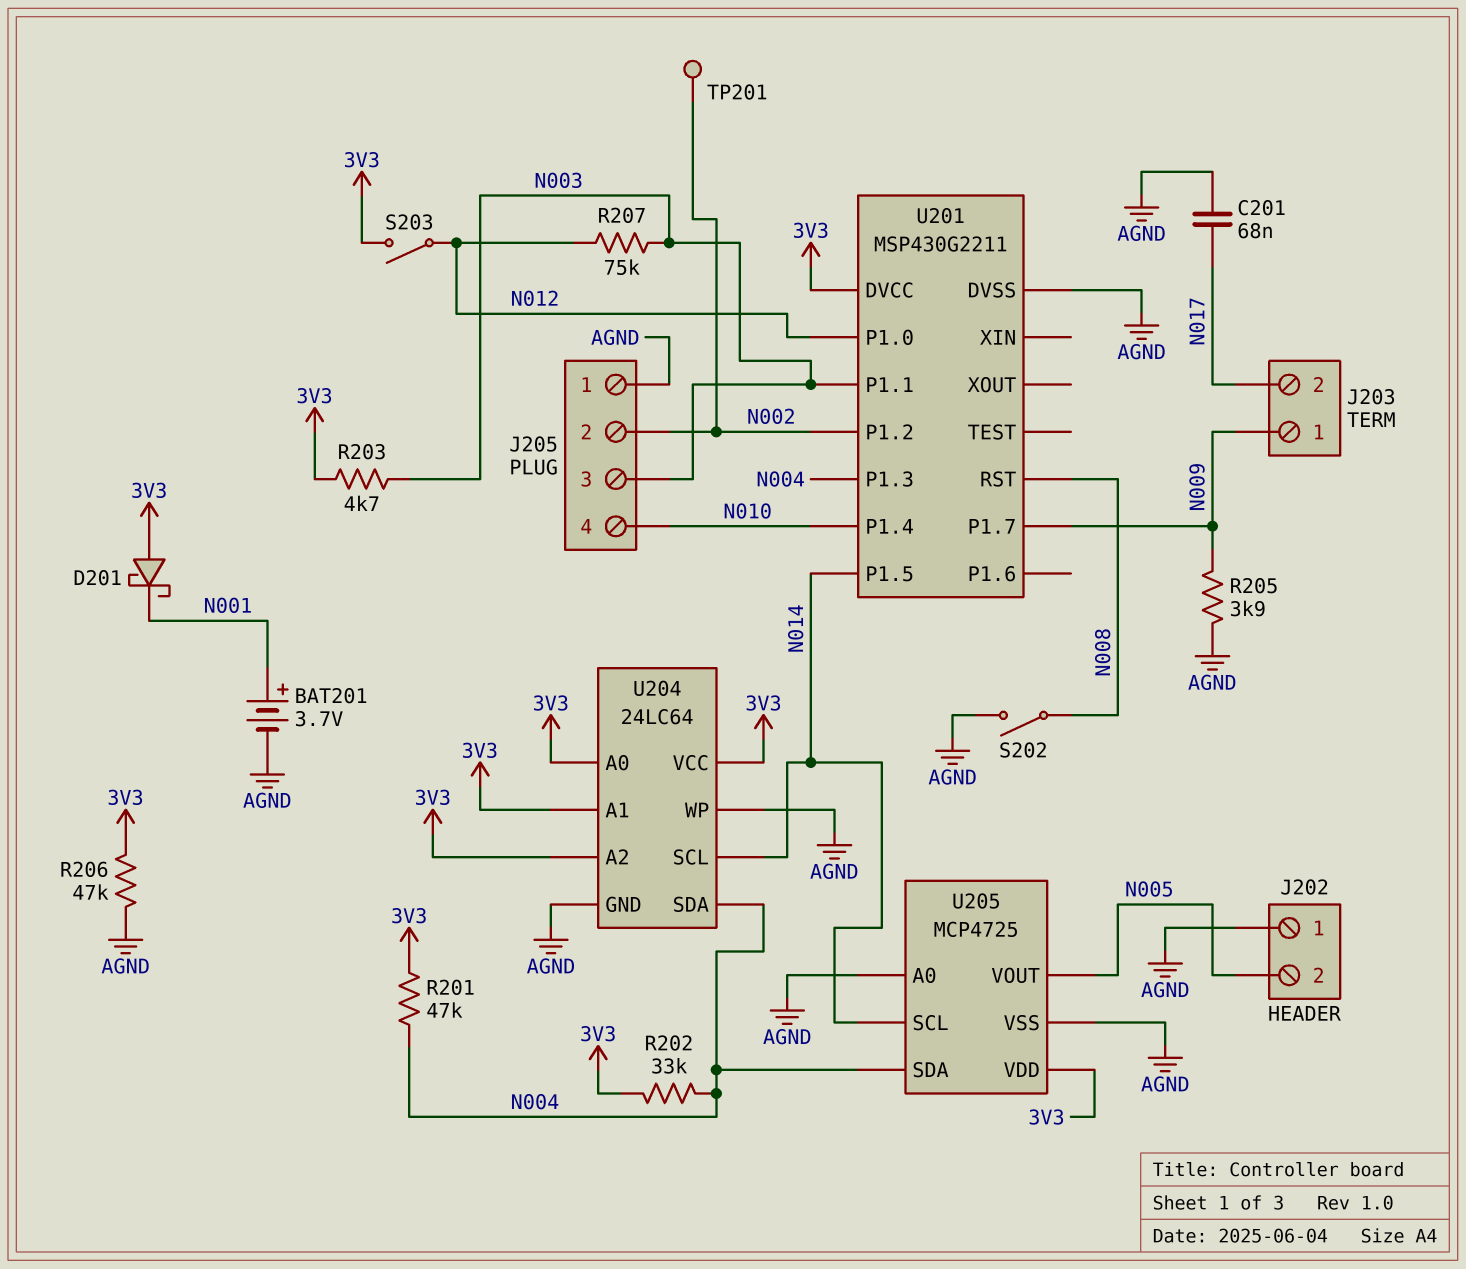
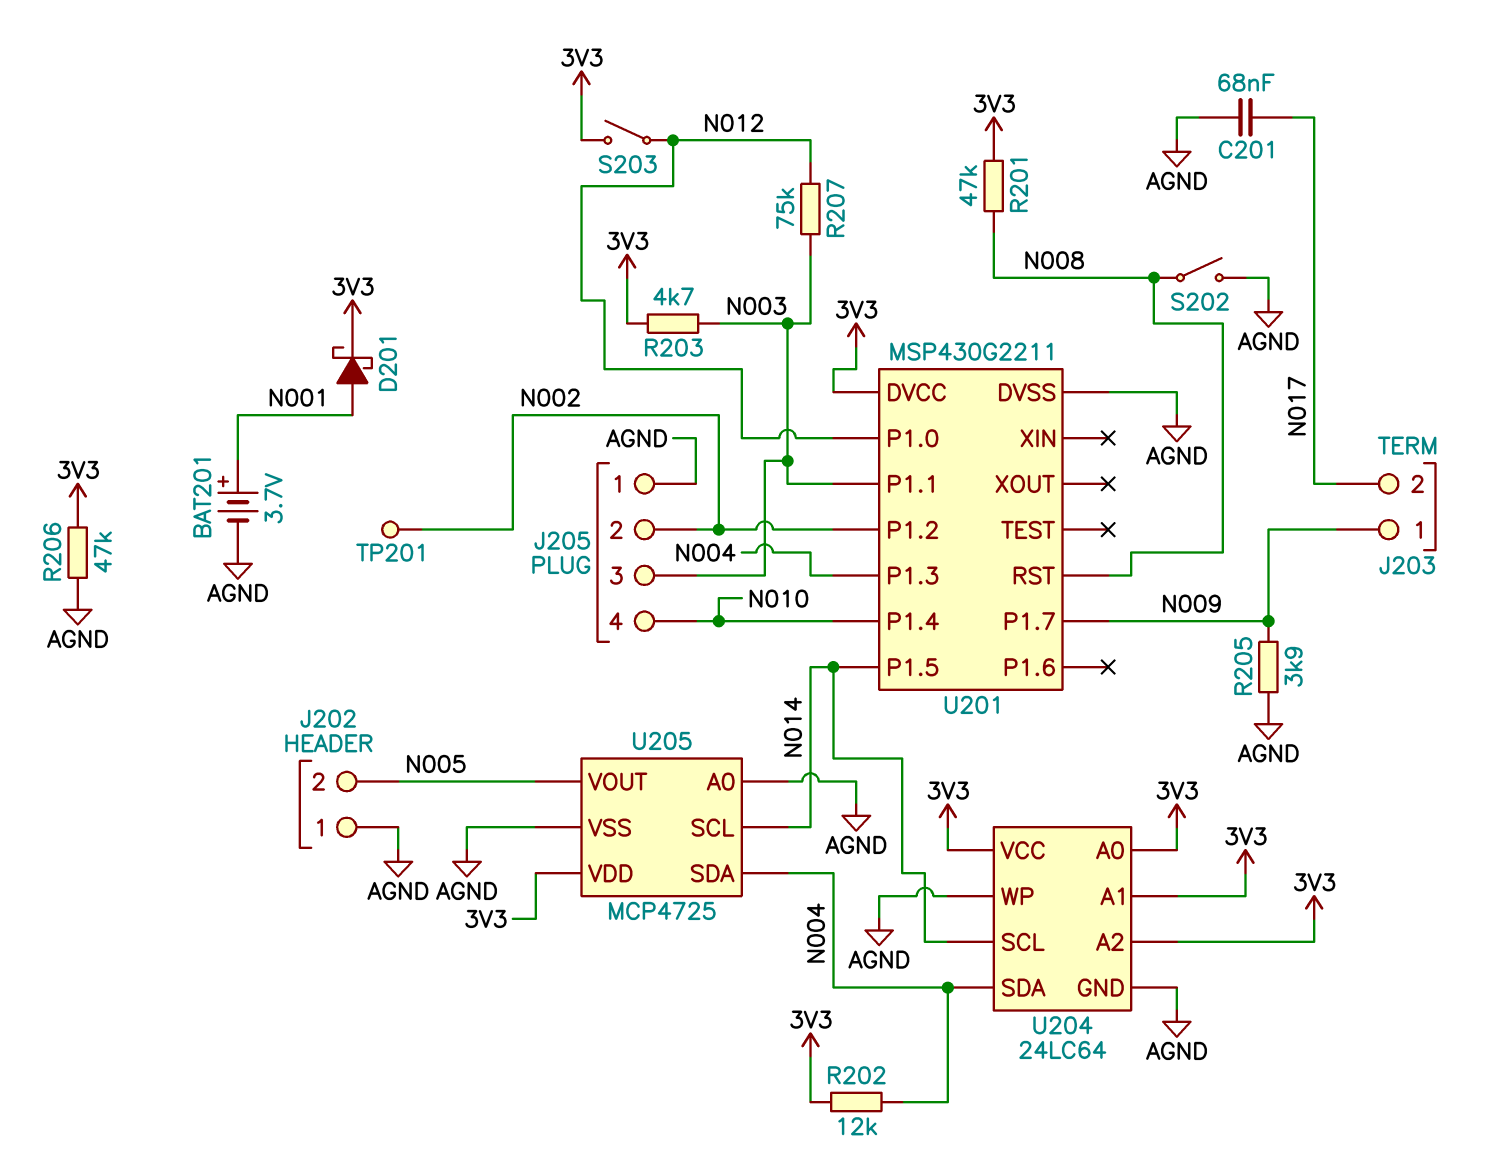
D201: schottky (A 3V3, K N001) -> schottky (A N001, K 3V3)
R201: 47k (3V3, N004) -> 47k (3V3, N008)
R202: 33k (3V3, N004) -> 12k (3V3, N004)

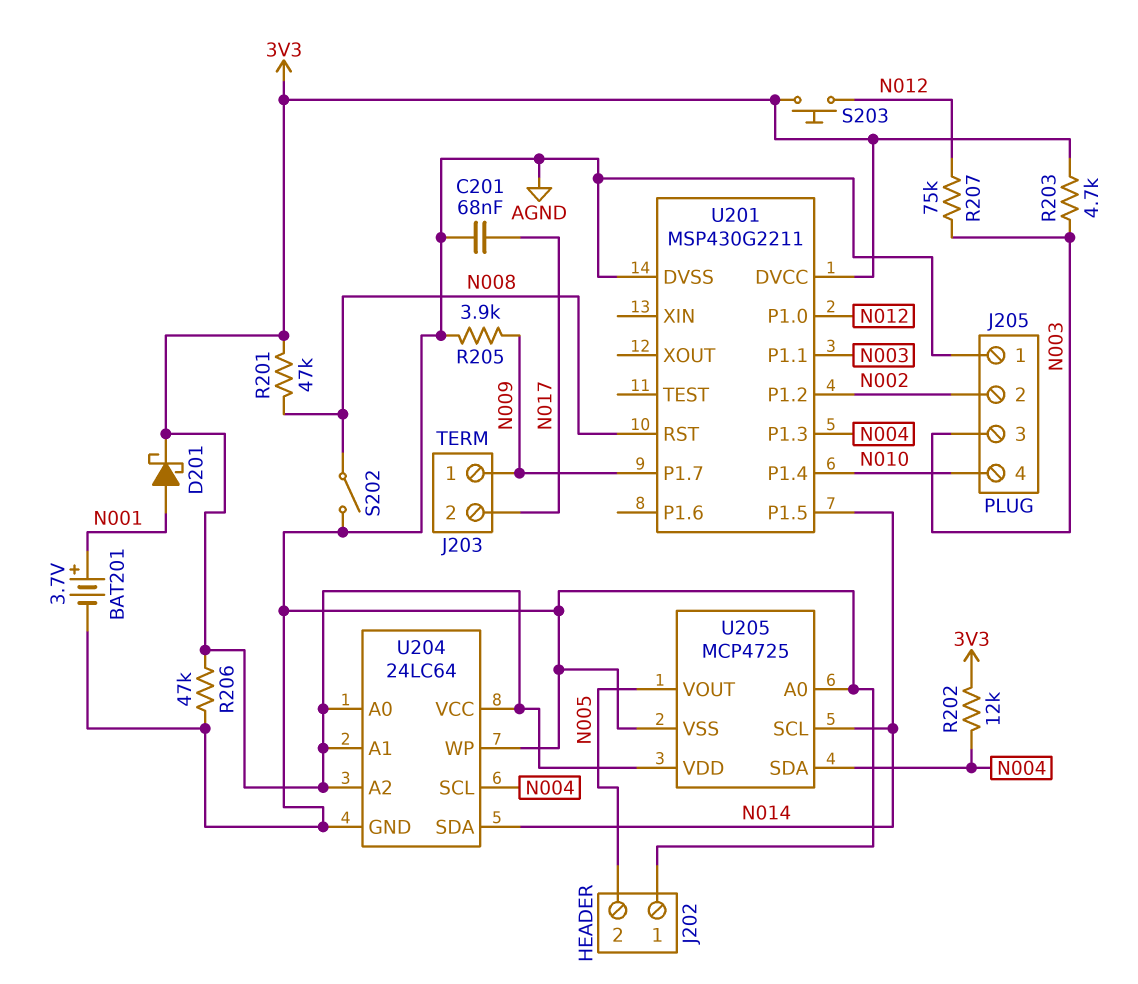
S203: switch (3V3, N012) -> button (3V3, N012)
TP201: test point (N002) -> none
U204 pin SCL: N014 -> N004
U204 pin SDA: N004 -> N014

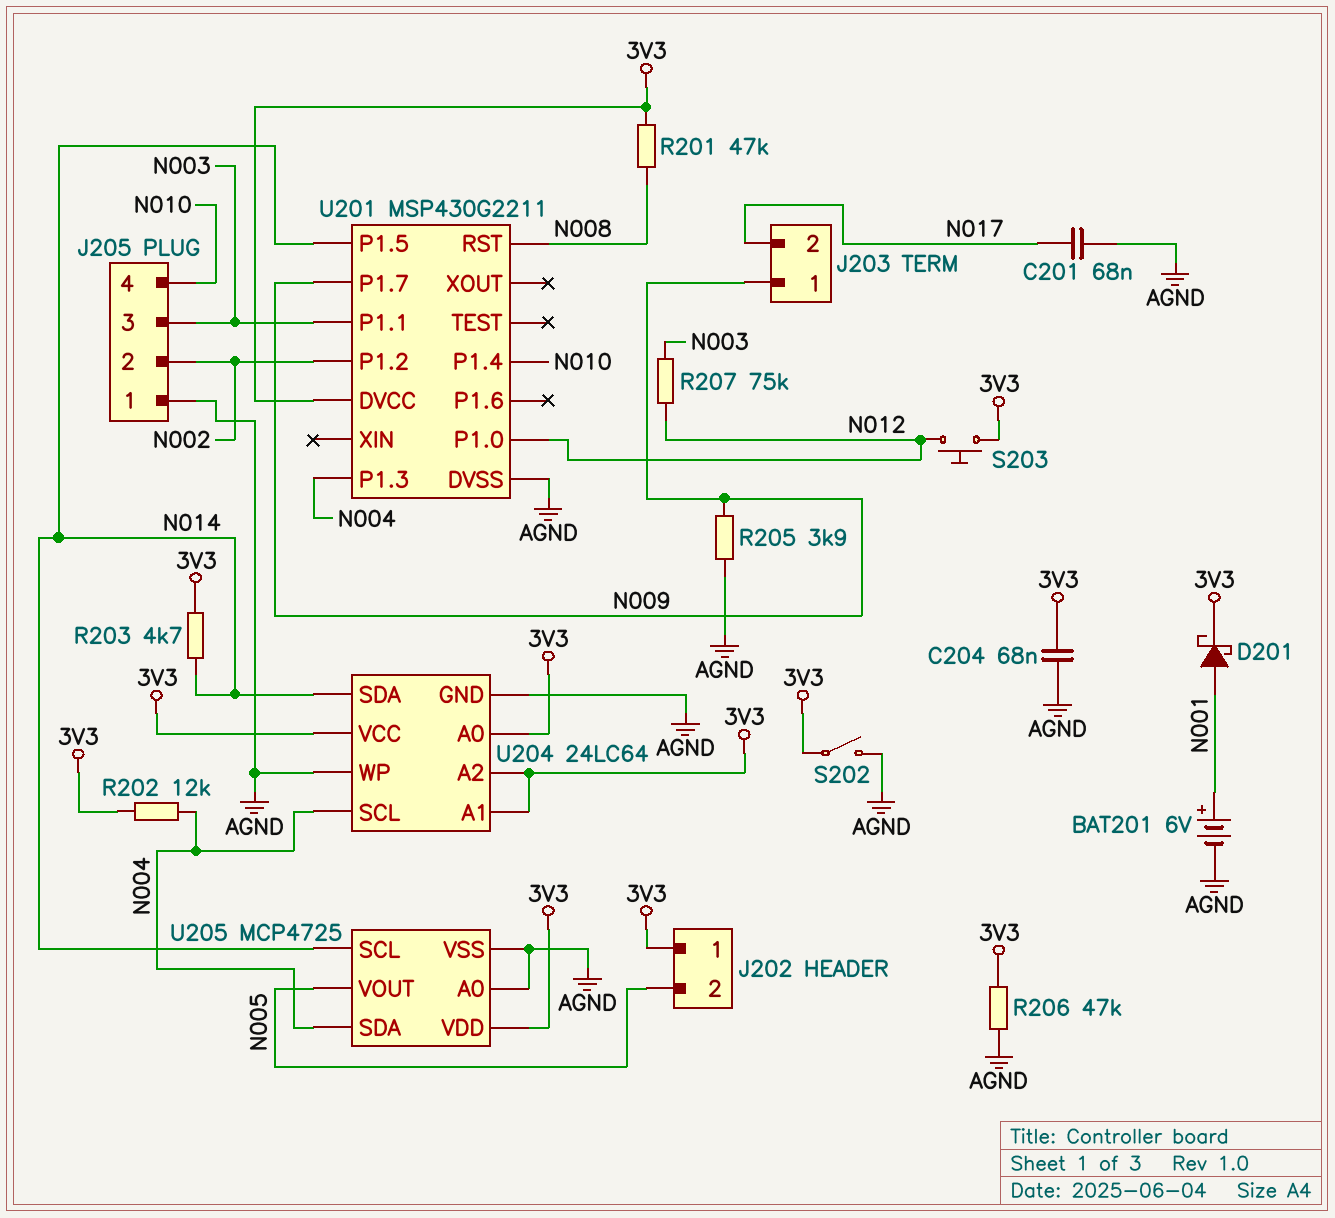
BAT201: 3.7V (plus N001, minus AGND) -> 6V (plus N001, minus AGND)
C204: none -> 68nF (3V3, AGND)
J202 pin 1: AGND -> 3V3
R203: 4.7k (3V3, N003) -> 4.7k (3V3, N014)
S202: switch (AGND, N008) -> switch (3V3, AGND)

